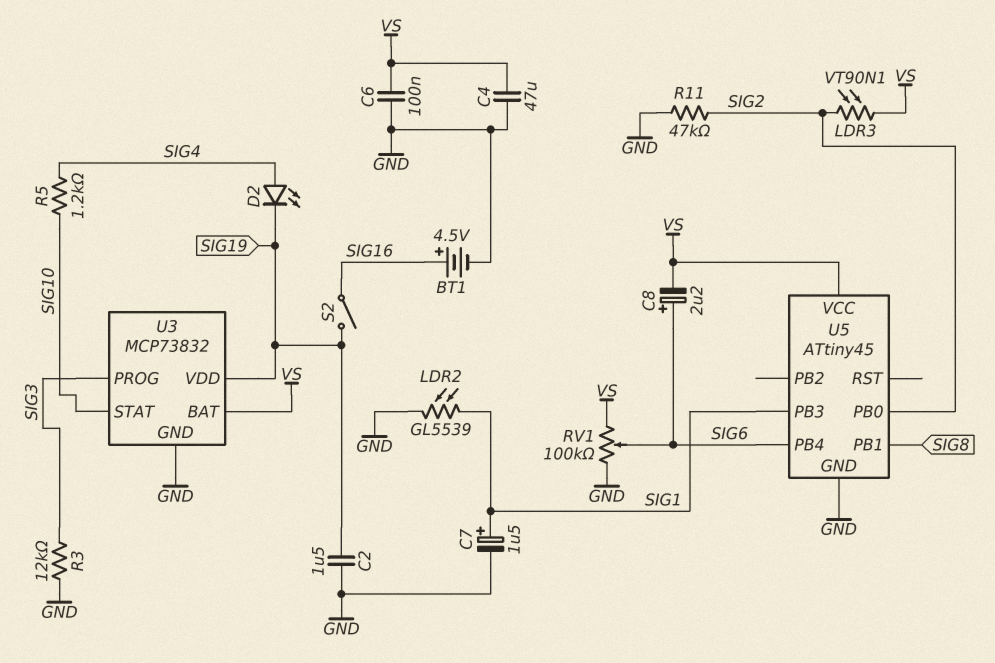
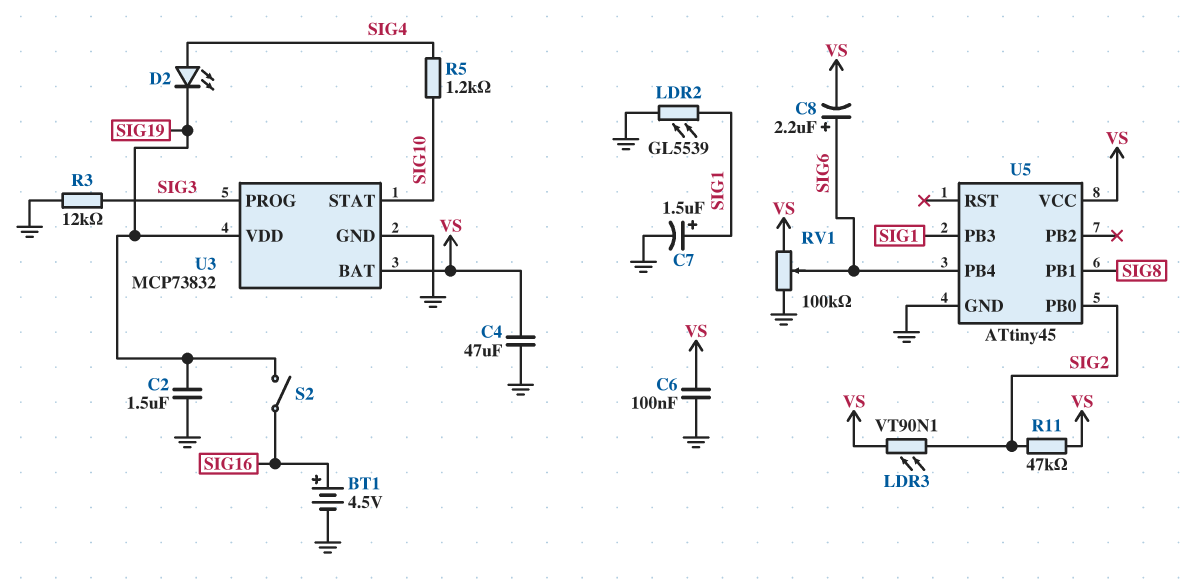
R11: 47k (GND, SIG2) -> 47k (SIG2, VS)

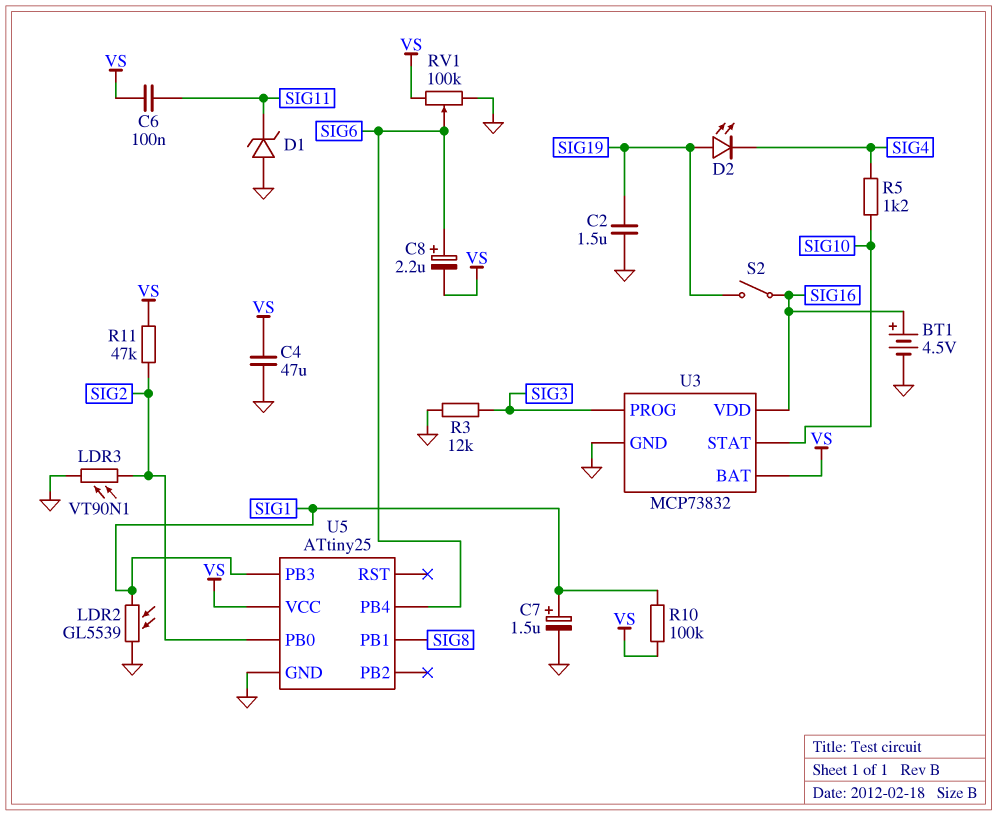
C6: 100nF (GND, VS) -> 100nF (SIG11, VS)
D1: none -> zener (A GND, K SIG11)
D2: LED (A SIG4, K SIG19) -> LED (A SIG19, K SIG4)
LDR3: VT90N1 (SIG2, VS) -> VT90N1 (GND, SIG2)
R10: none -> 100k (SIG1, VS)
U3 pin VDD: SIG19 -> SIG16
U5: ATtiny45 -> ATtiny25

